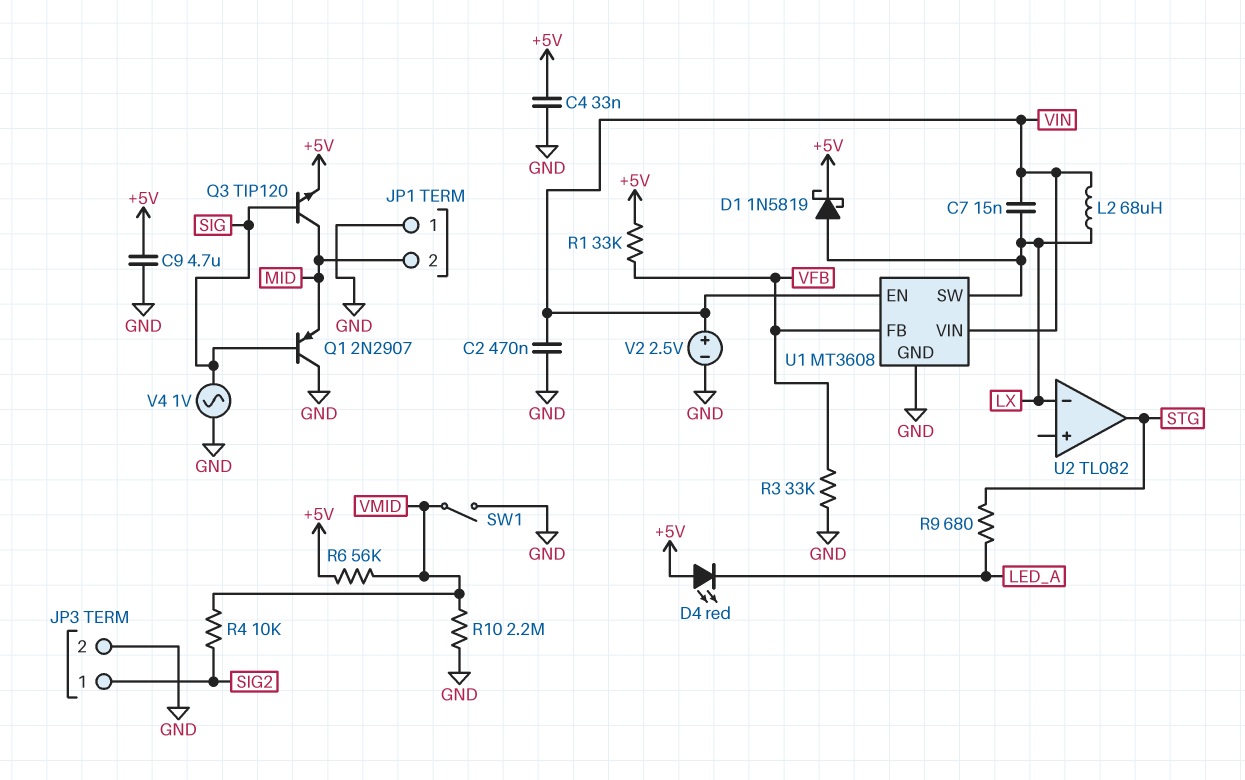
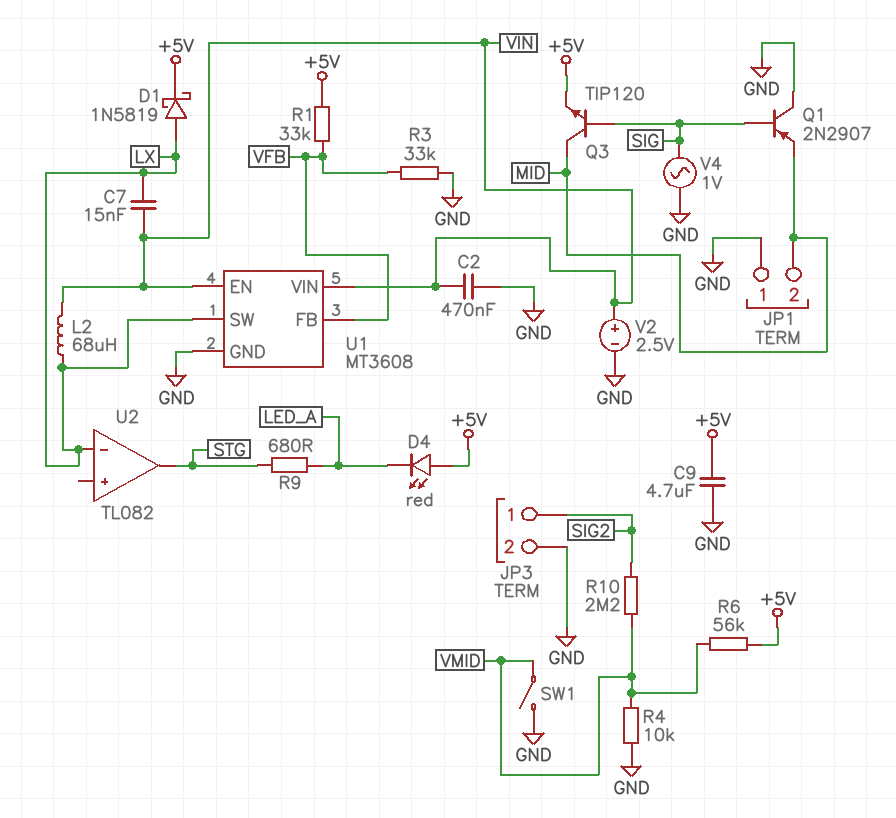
C4: 33nF (+5V, GND) -> none
R4: 10k (SIG2, VMID) -> 10k (GND, VMID)
R10: 2.2M (GND, VMID) -> 2.2M (SIG2, VMID)

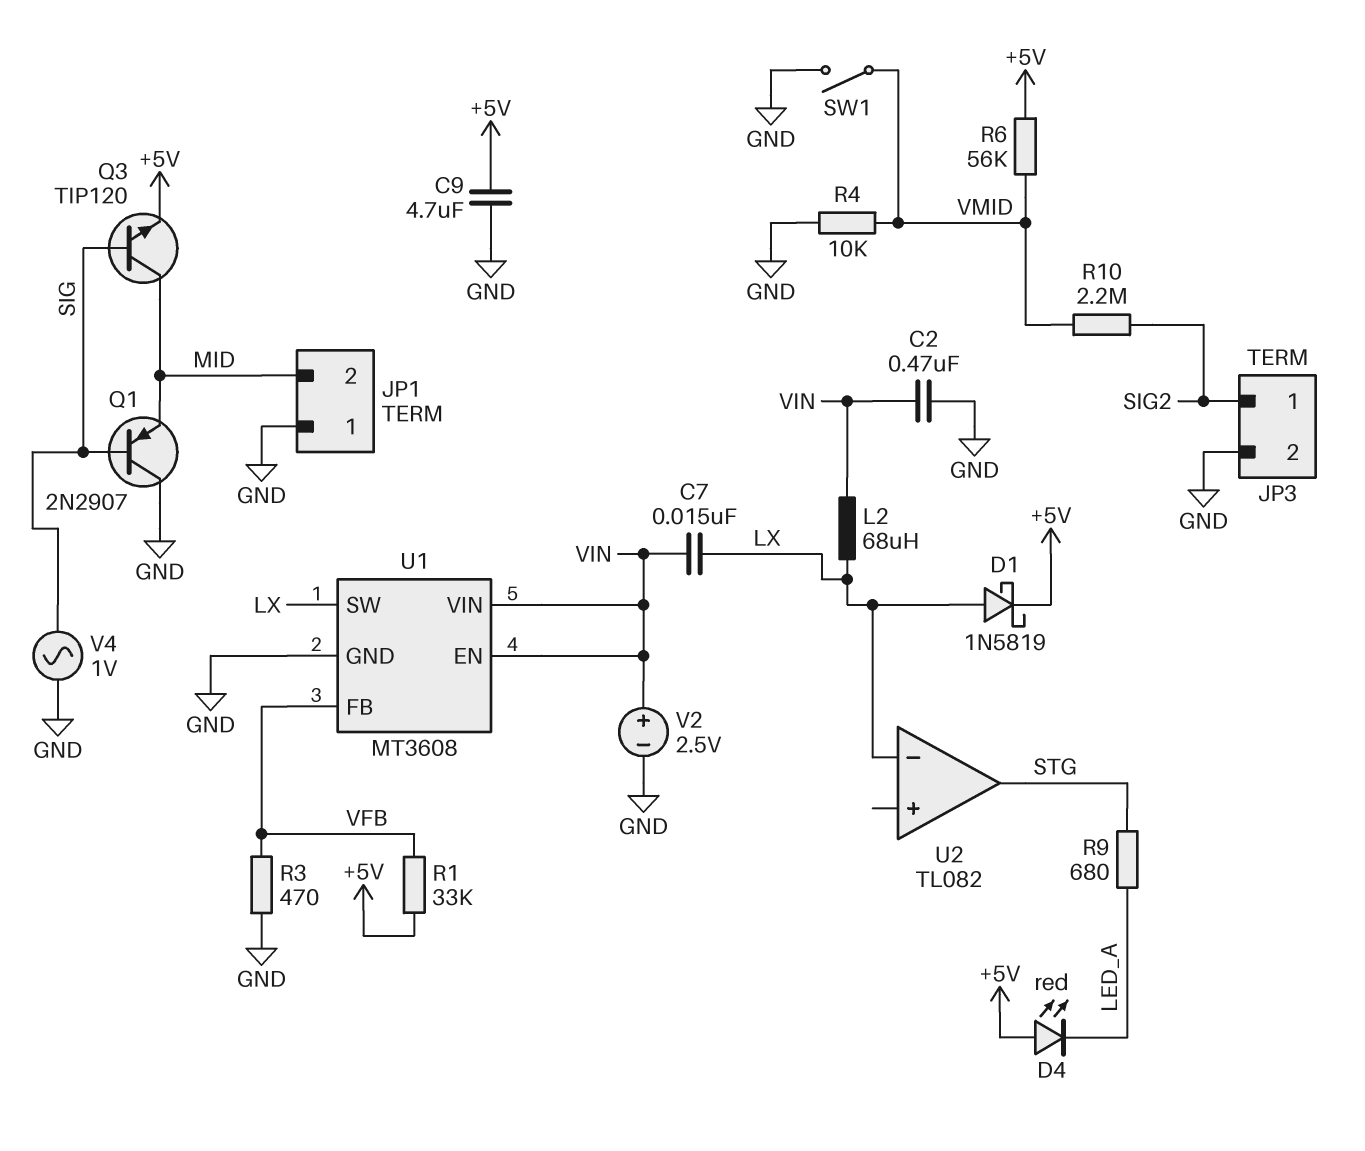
R3: 33k (GND, VFB) -> 470 (GND, VFB)

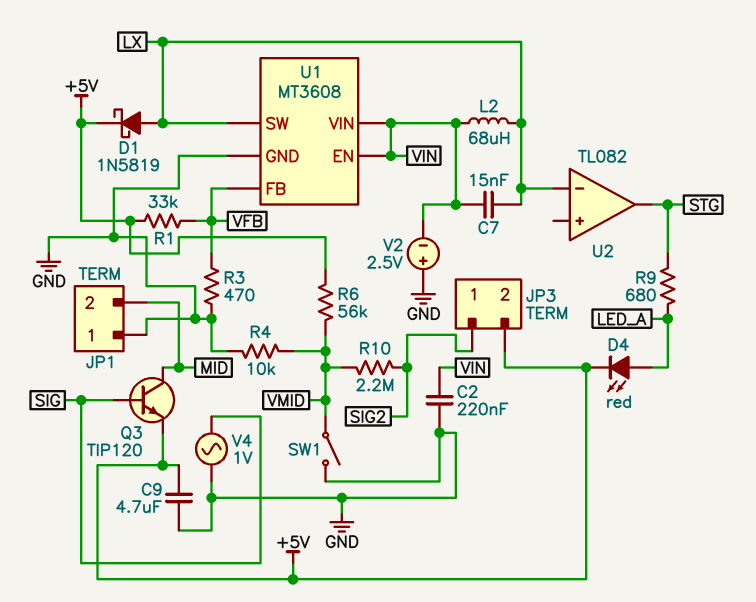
C2: 470nF (GND, VIN) -> 220nF (GND, VIN)
D4: LED red (A +5V, K LED_A) -> LED red (A LED_A, K +5V)
JP3 pin 2: GND -> +5V
Q1: PNP 2N2907 (B SIG, C GND, E MID) -> none
V2: 2.5V (plus VIN, minus GND) -> 2.5V (plus GND, minus VIN)

